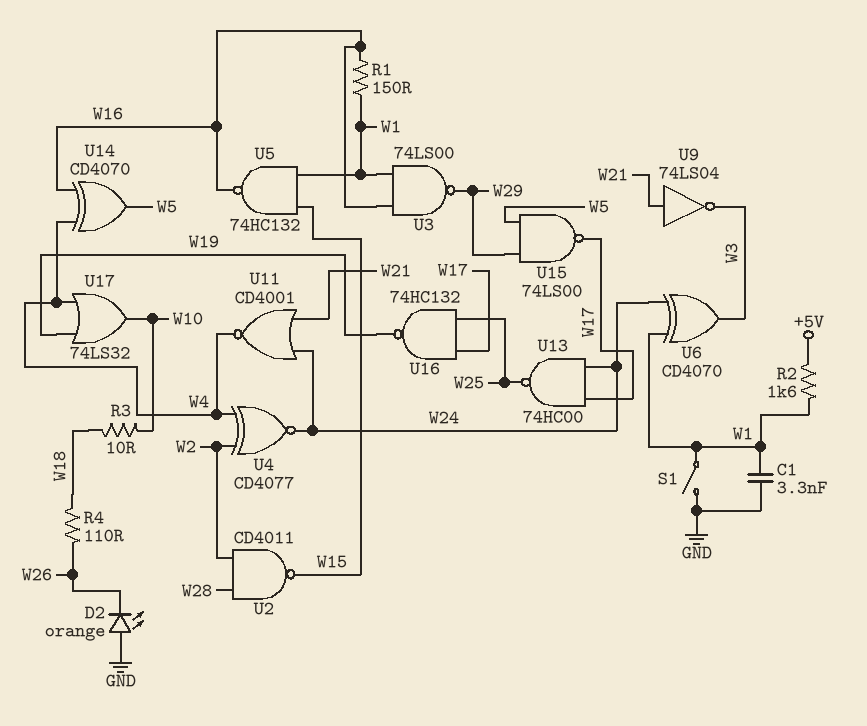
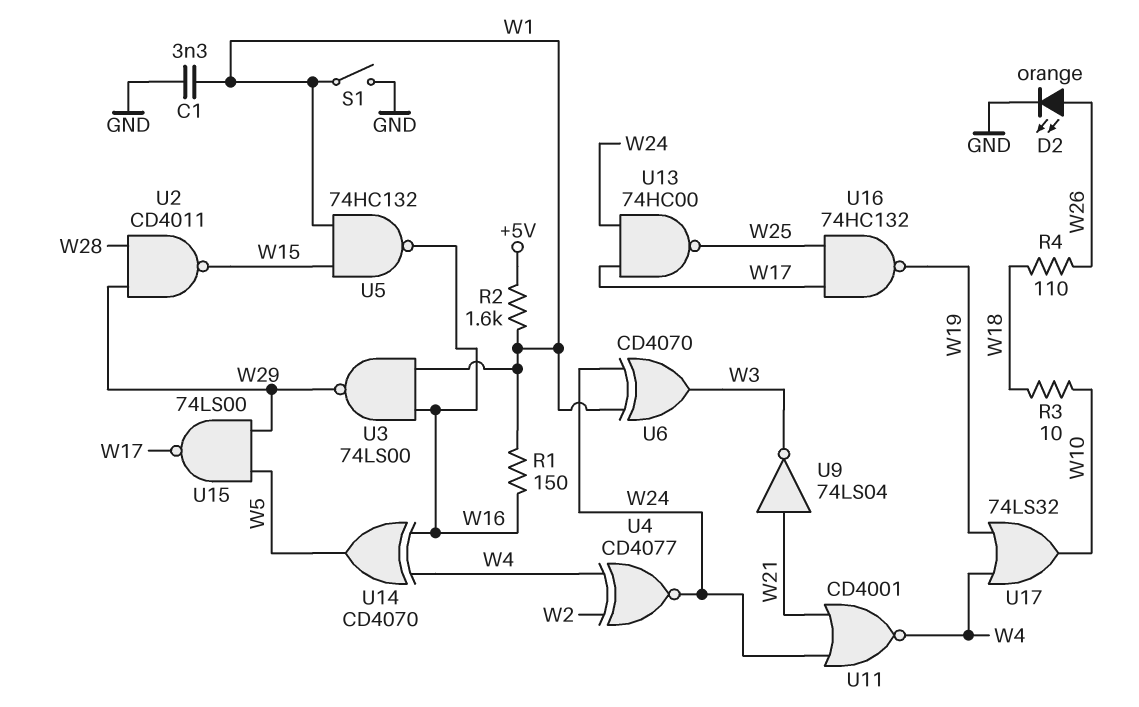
D2: LED orange (A GND, K W26) -> LED orange (A W26, K GND)
U2: NAND CD4011 (in W2, in W28, out W15) -> NAND CD4011 (in W28, in W29, out W15)

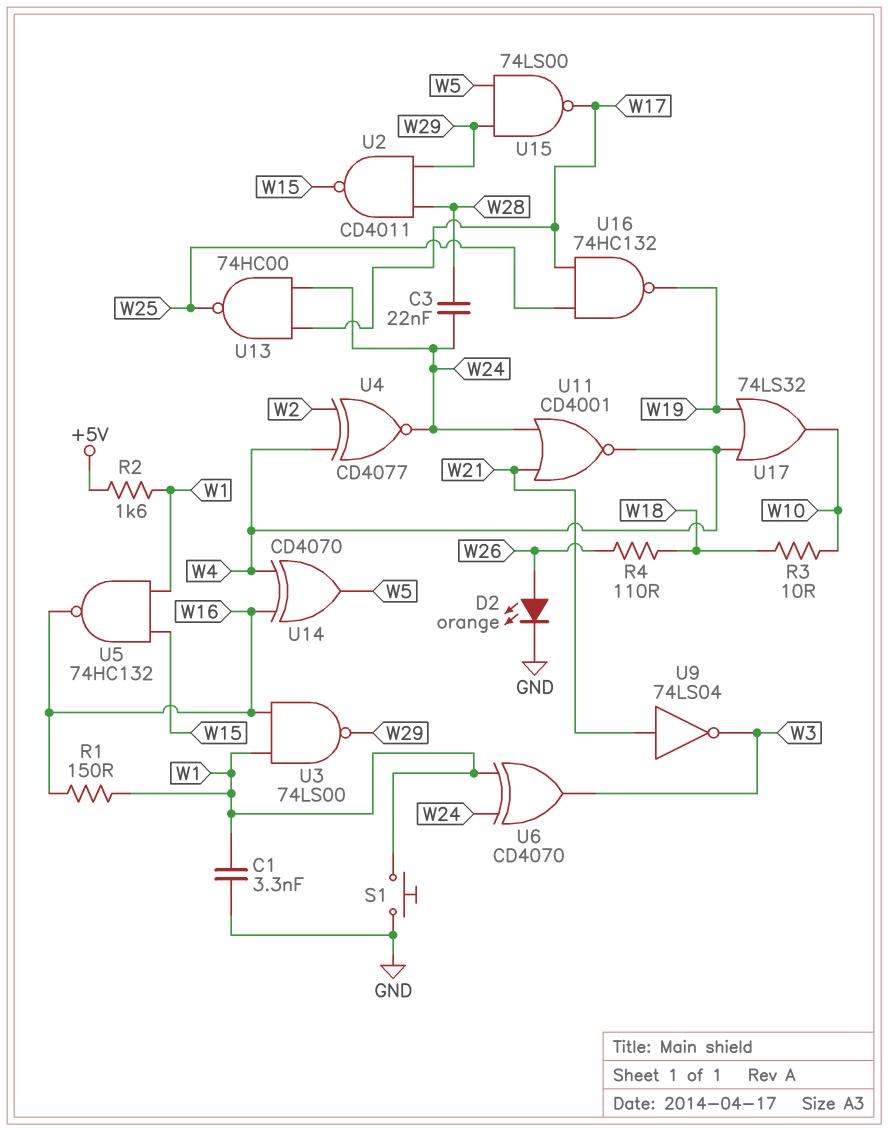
C3: none -> 22nF (W24, W28)
S1: switch (GND, W1) -> button (GND, W1)

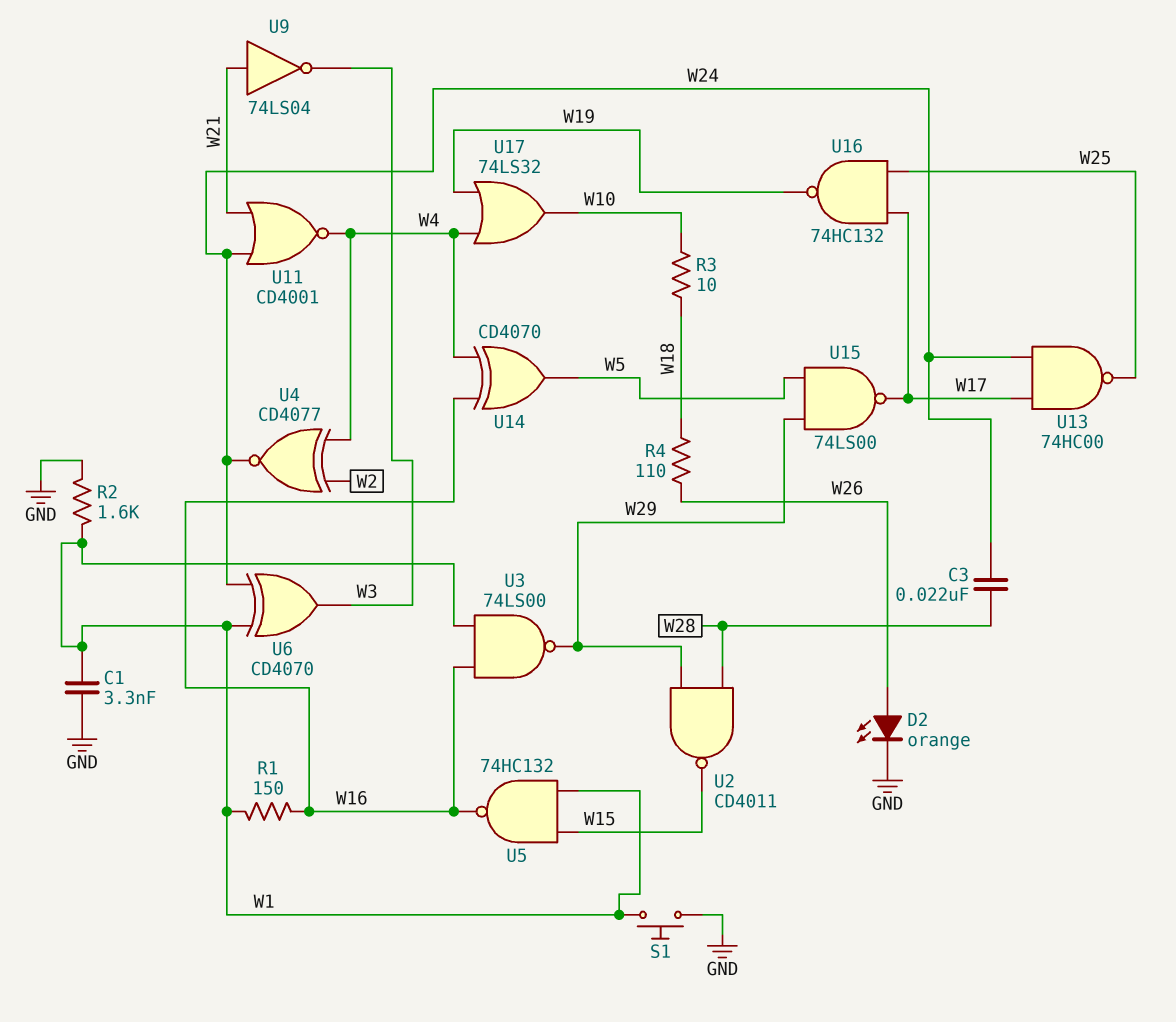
R2: 1.6k (+5V, W1) -> 1.6k (GND, W1)

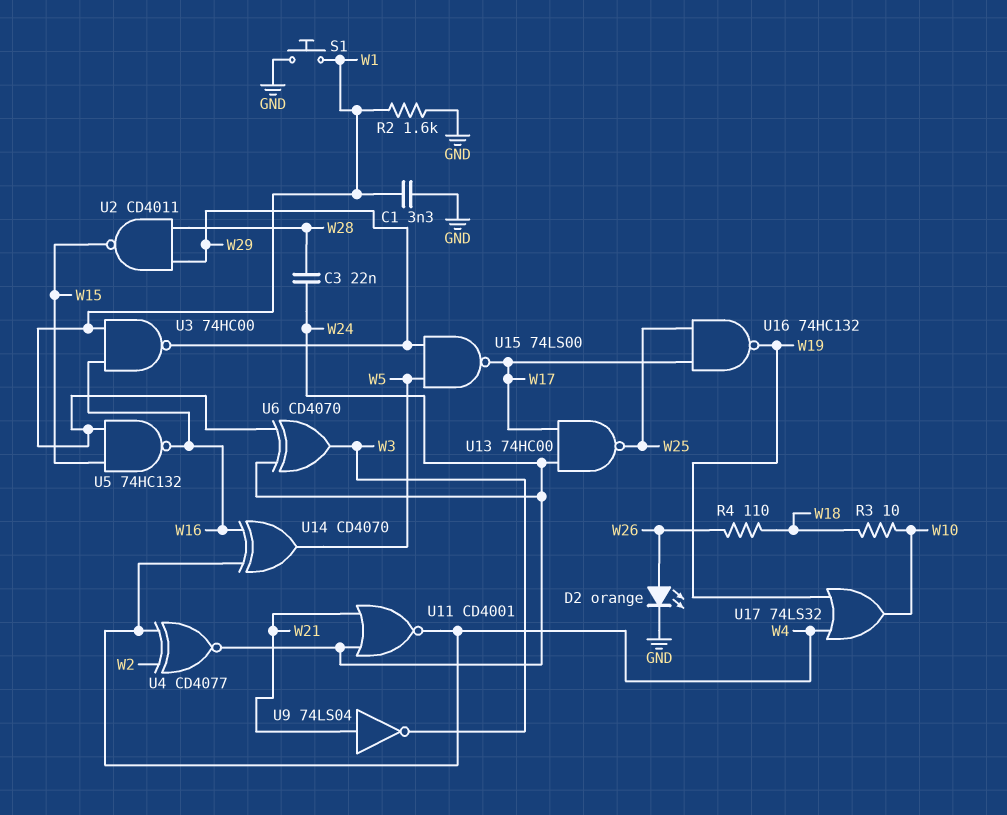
R1: 150 (W1, W16) -> none
U3: NAND 74LS00 (in W1, in W16, out W29) -> NAND 74HC00 (in W1, in W16, out W29)

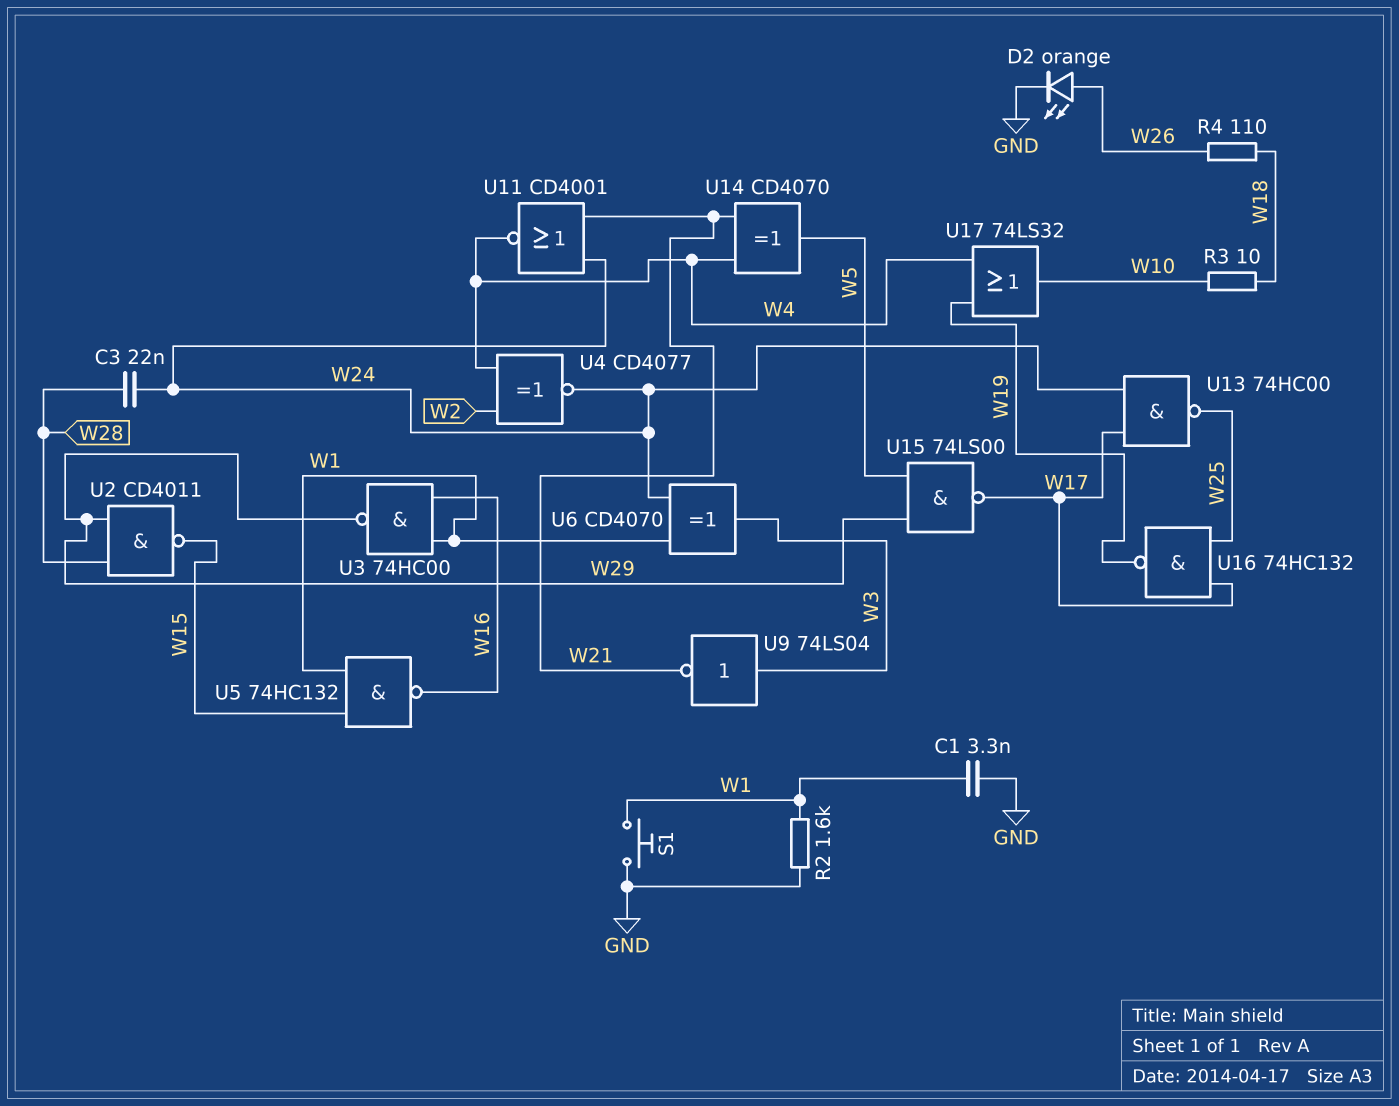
U9: NOT 74LS04 (in W21, out W3) -> NOT 74LS04 (in W3, out W21)
U14: XOR CD4070 (in W4, in W16, out W5) -> XOR CD4070 (in W4, in W21, out W5)

